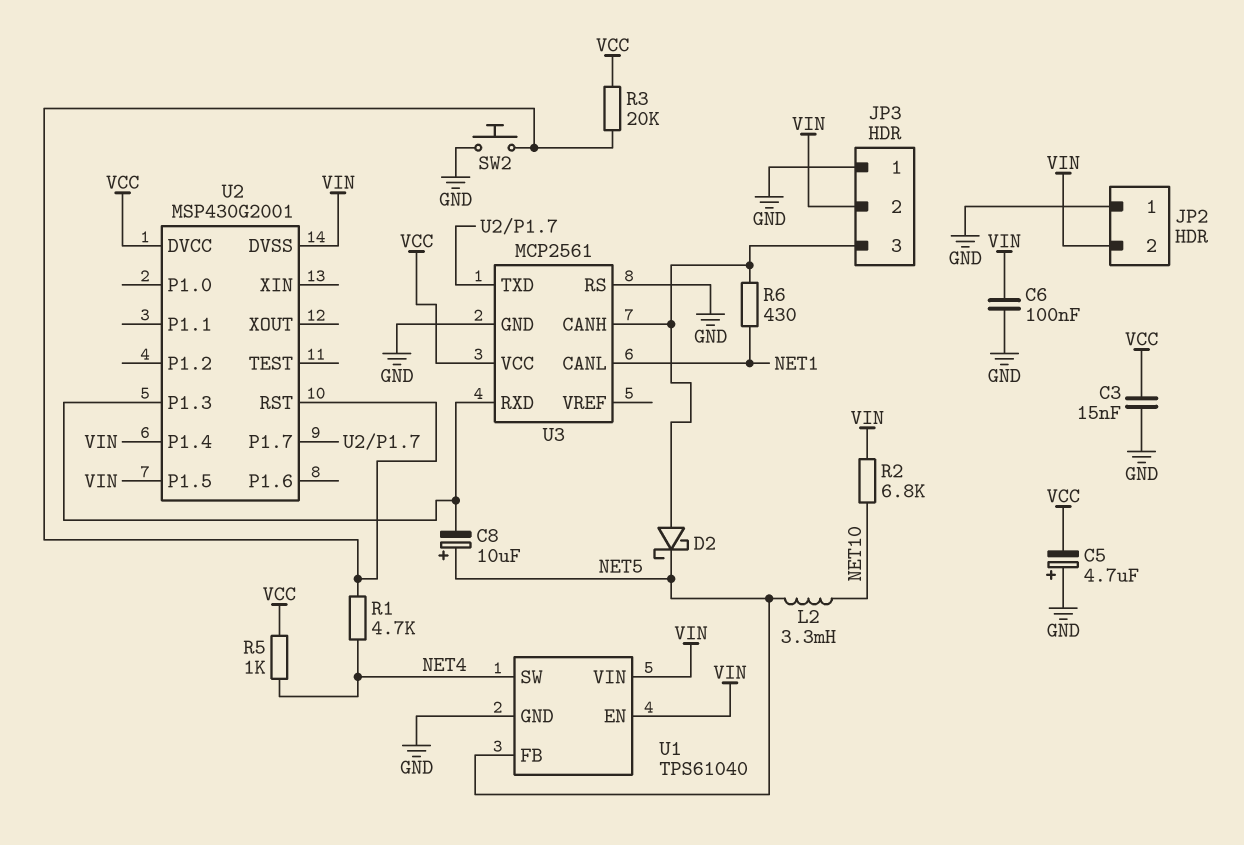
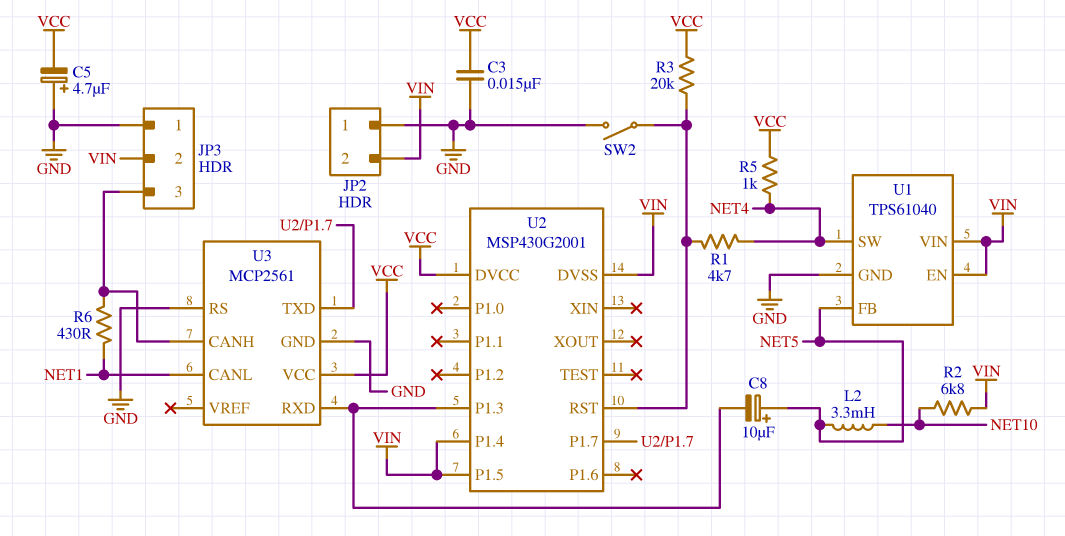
C6: 100nF (GND, VIN) -> none
D2: schottky (A JP3/3, K NET5) -> none
SW2: button (GND, U2/RST) -> switch (GND, U2/RST)

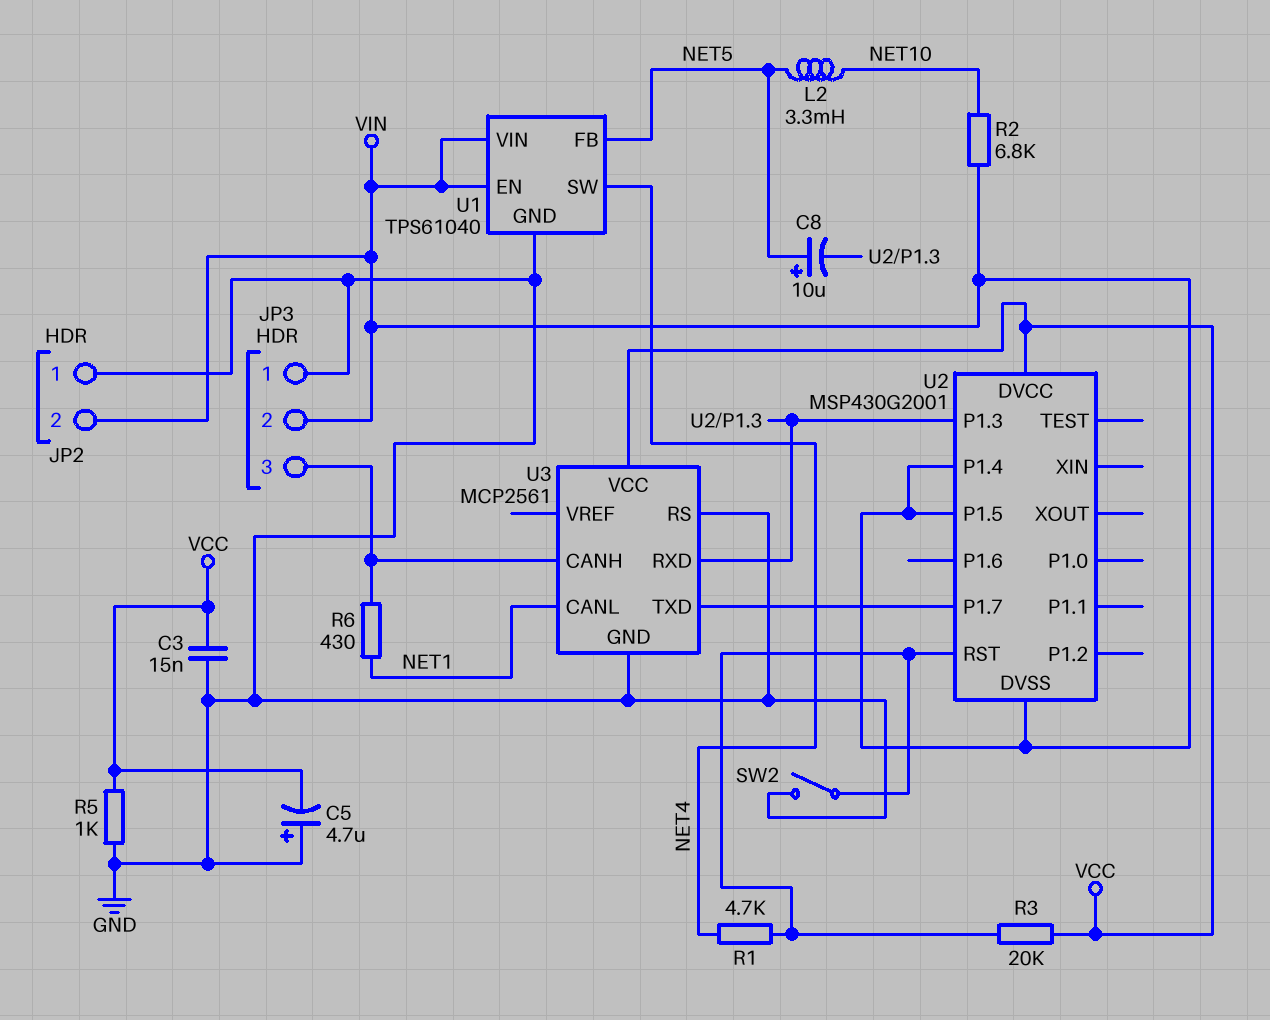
R5: 1k (NET4, VCC) -> 1k (GND, VCC)

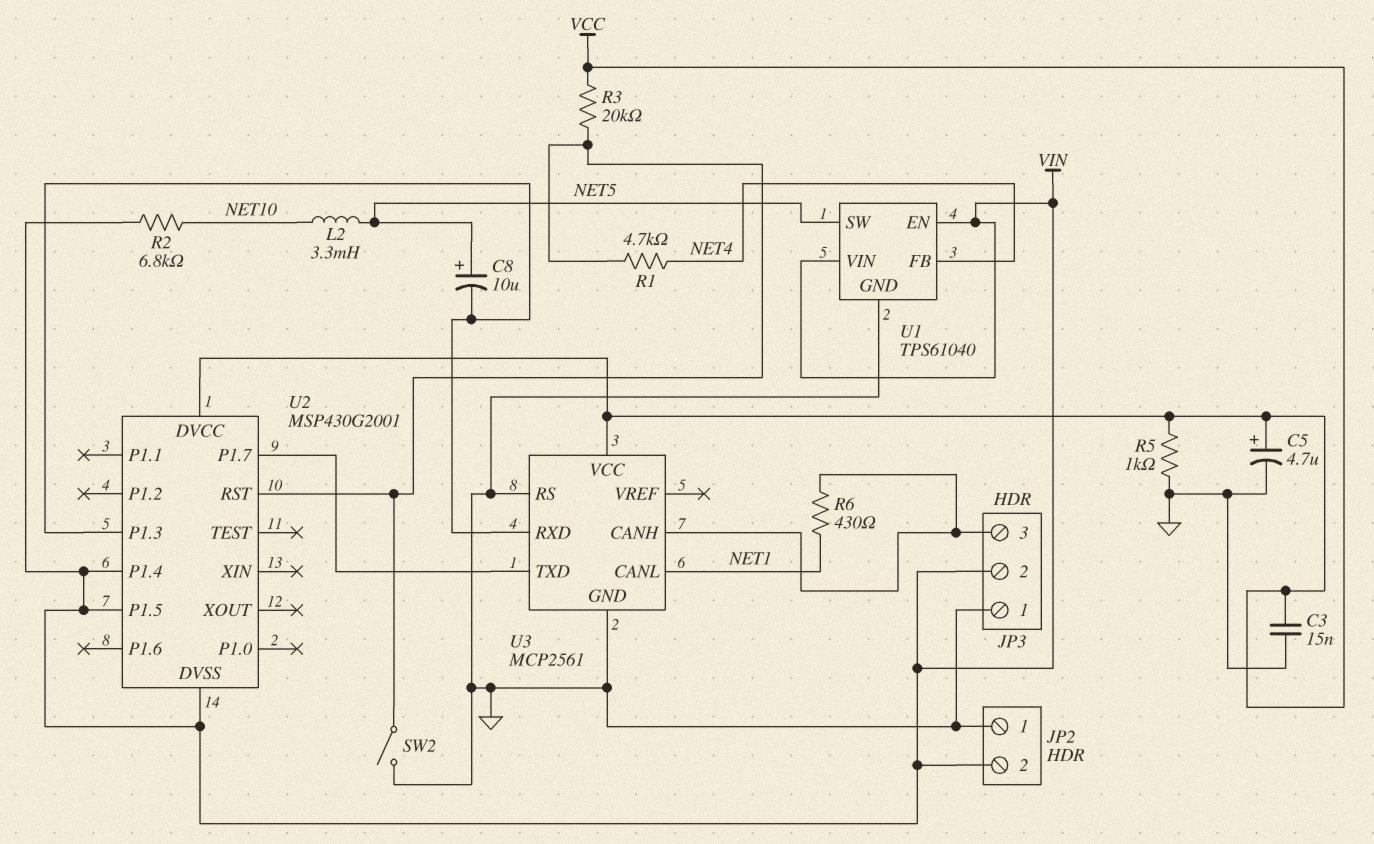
C5: 4.7uF (plus GND, minus VCC) -> 4.7uF (plus VCC, minus GND)
U1 pin FB: NET5 -> NET4
U1 pin SW: NET4 -> NET5

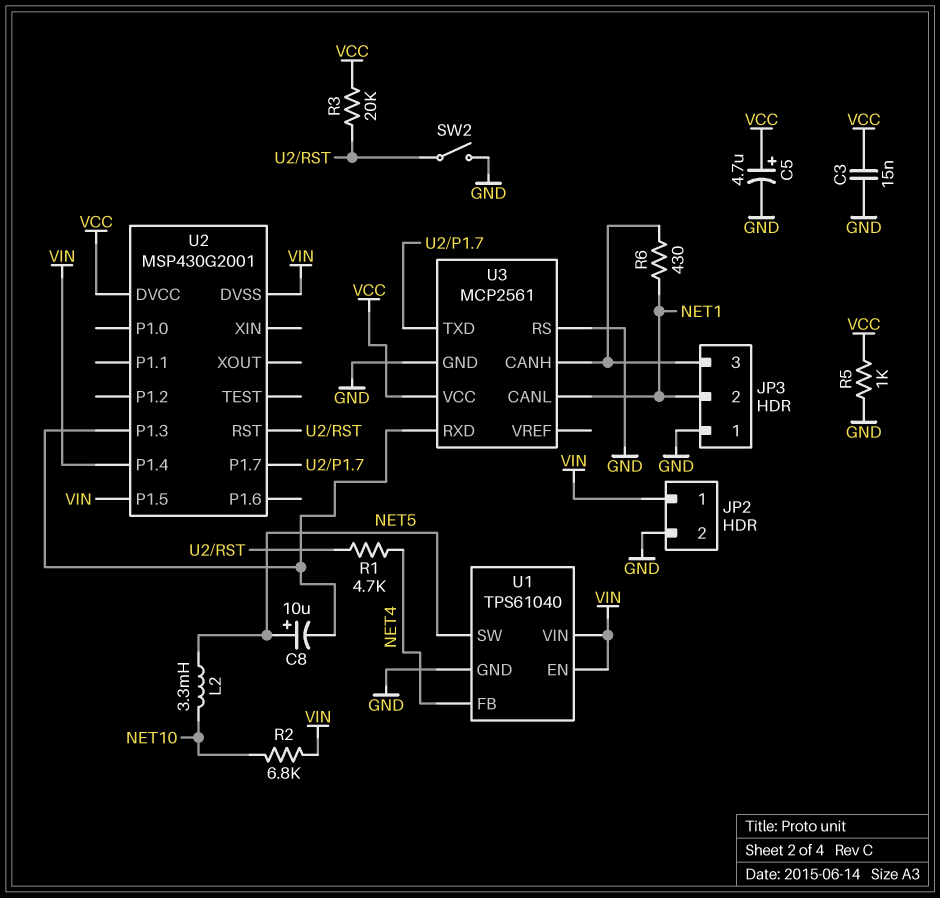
JP2 pin 1: GND -> VIN
JP2 pin 2: VIN -> GND
JP3 pin 2: VIN -> NET1

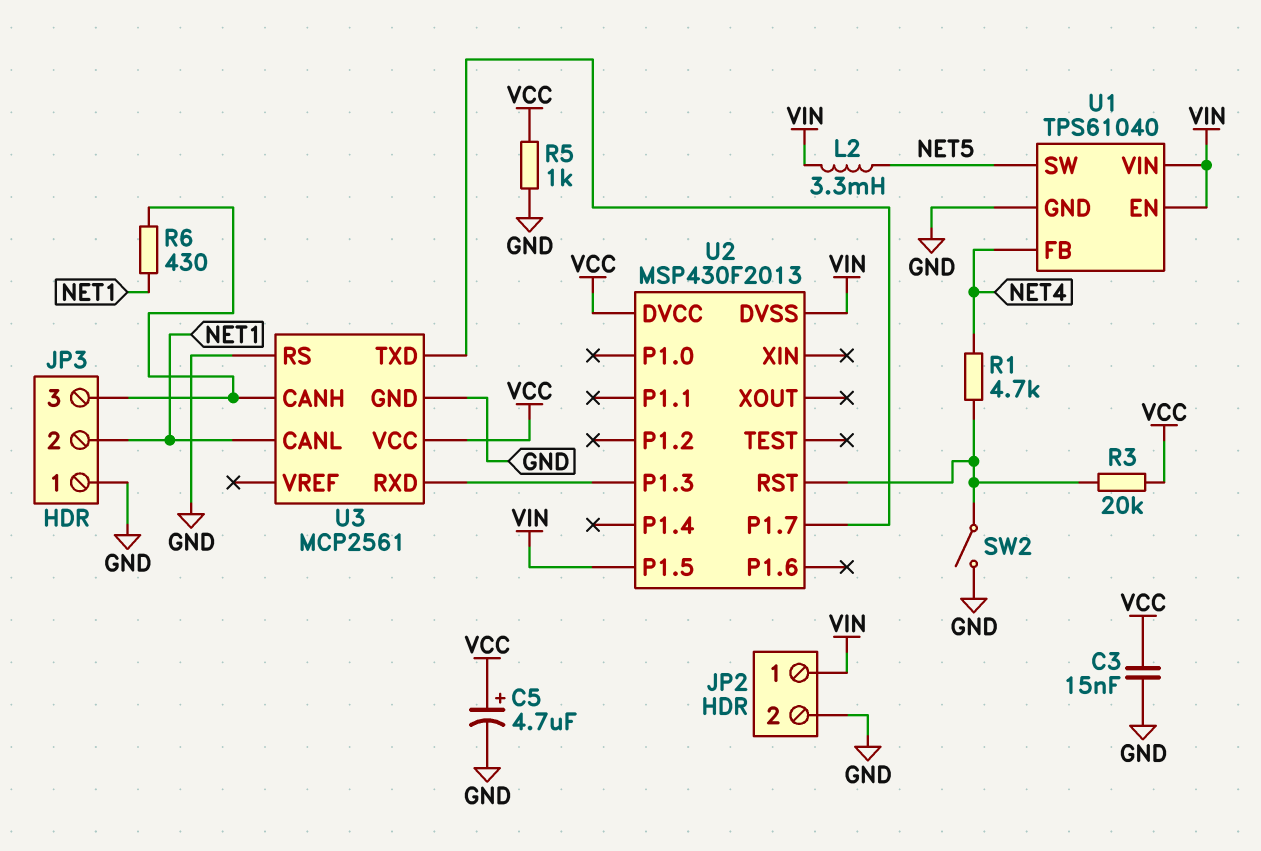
C8: 10uF (plus NET5, minus U2/P1.3) -> none
L2: 3.3mH (NET5, NET10) -> 3.3mH (NET5, VIN)
R2: 6.8k (NET10, VIN) -> none
U2: MSP430G2001 -> MSP430F2013
U2 pin P1.4: VIN -> none

